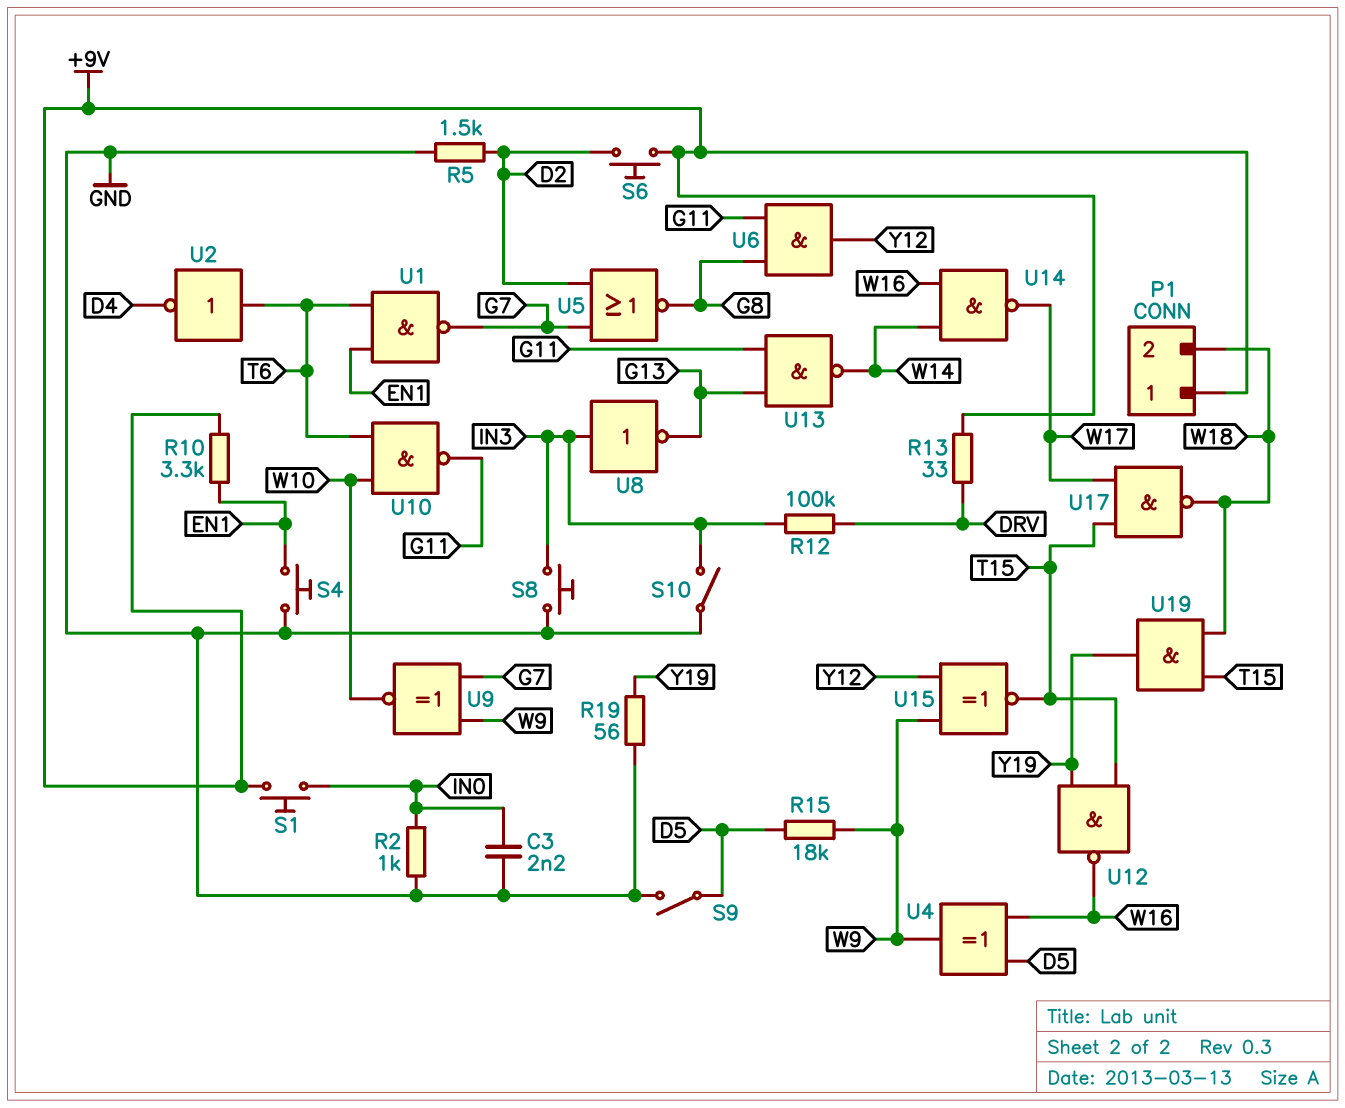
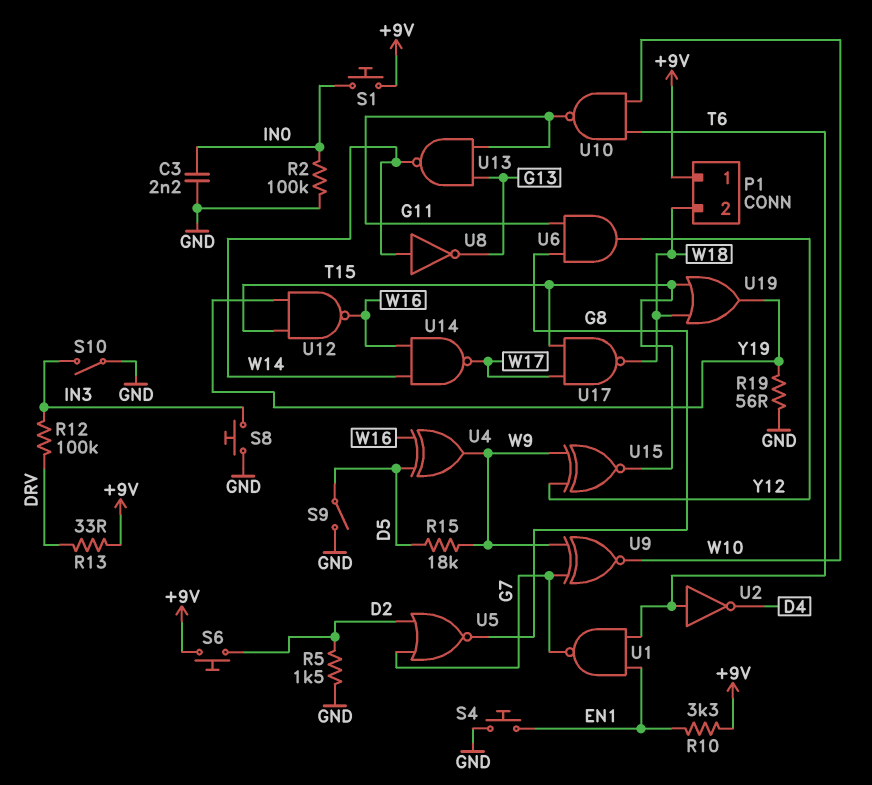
R2: 1k (GND, IN0) -> 100k (GND, IN0)
U8: NOT (in IN3, out G13) -> NOT (in W14, out G13)
U19: AND (in T15, in W18, out Y19) -> OR (in T15, in W18, out Y19)

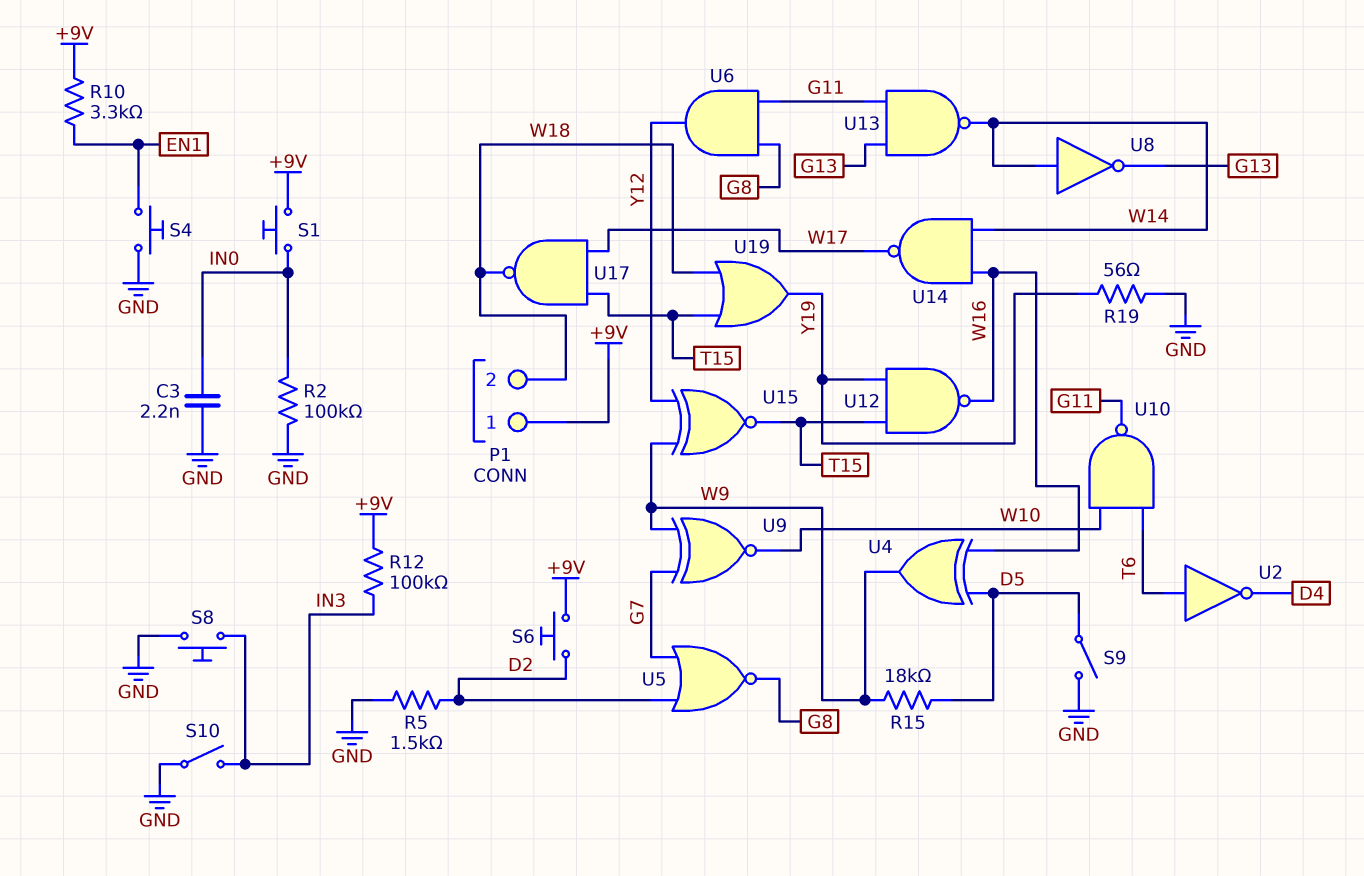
R12: 100k (DRV, IN3) -> 100k (+9V, IN3)
R13: 33 (+9V, DRV) -> none
U1: NAND (in EN1, in T6, out G7) -> none

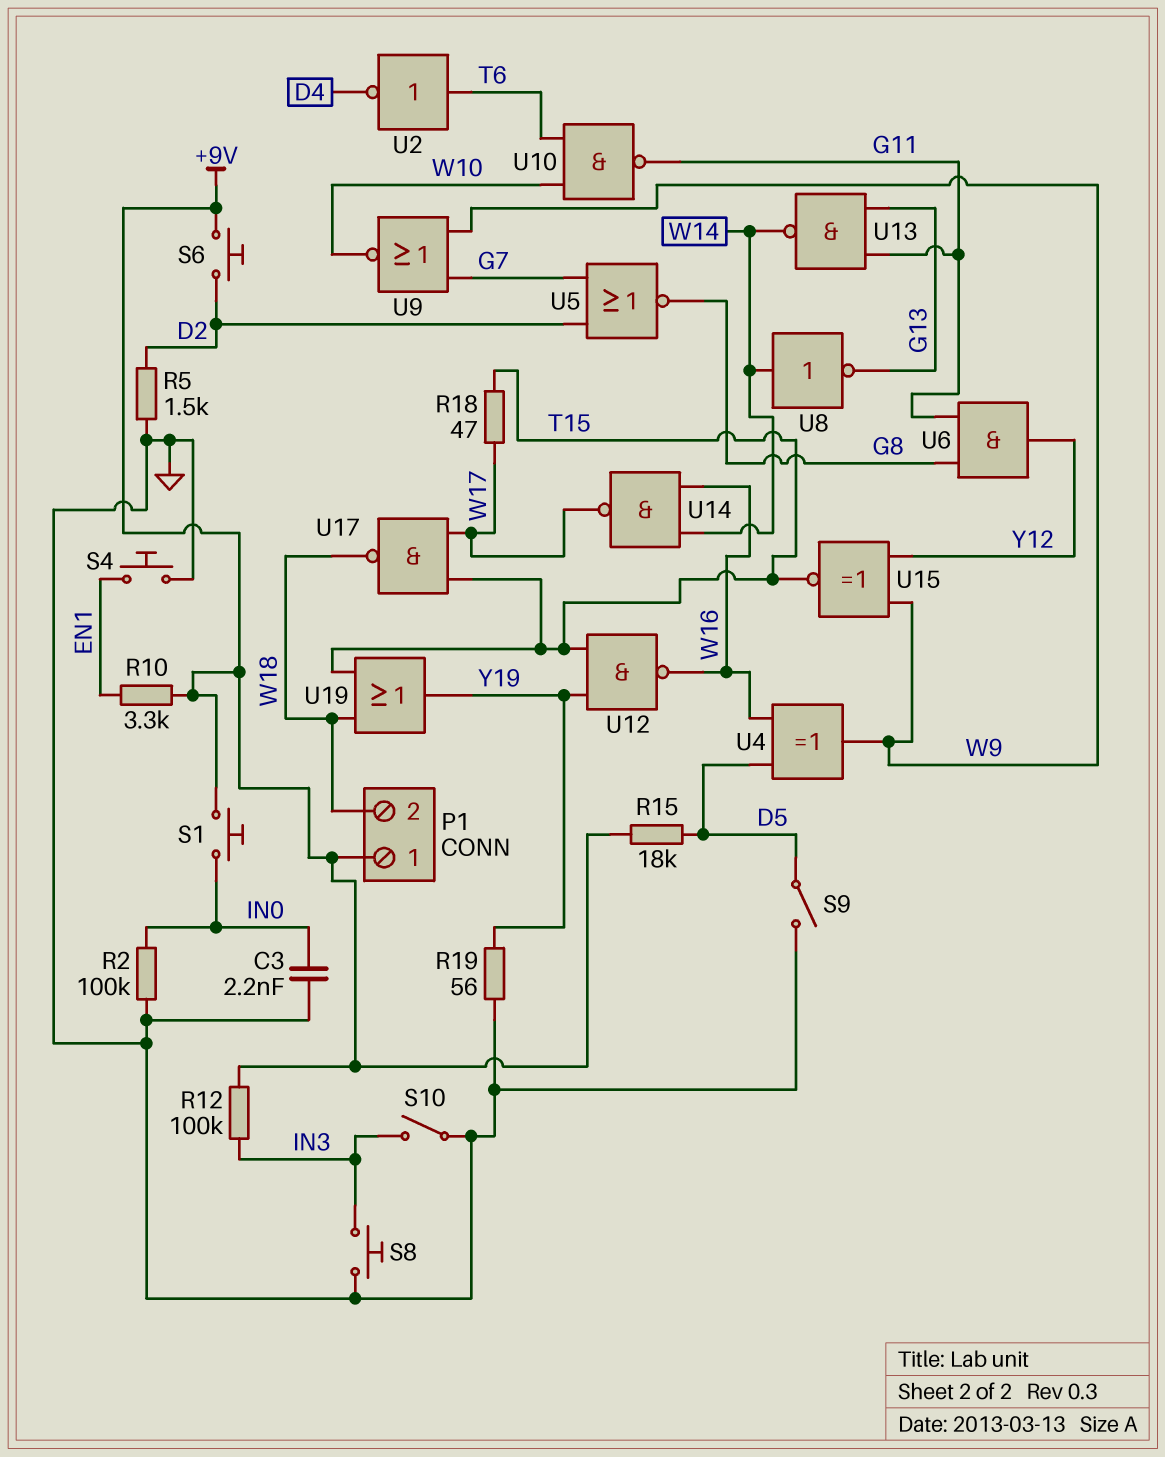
R15: 18k (D5, W9) -> 18k (+9V, D5)
R18: none -> 47 (T15, W17)
U9: XNOR (in G7, in W9, out W10) -> NOR (in G7, in W9, out W10)

